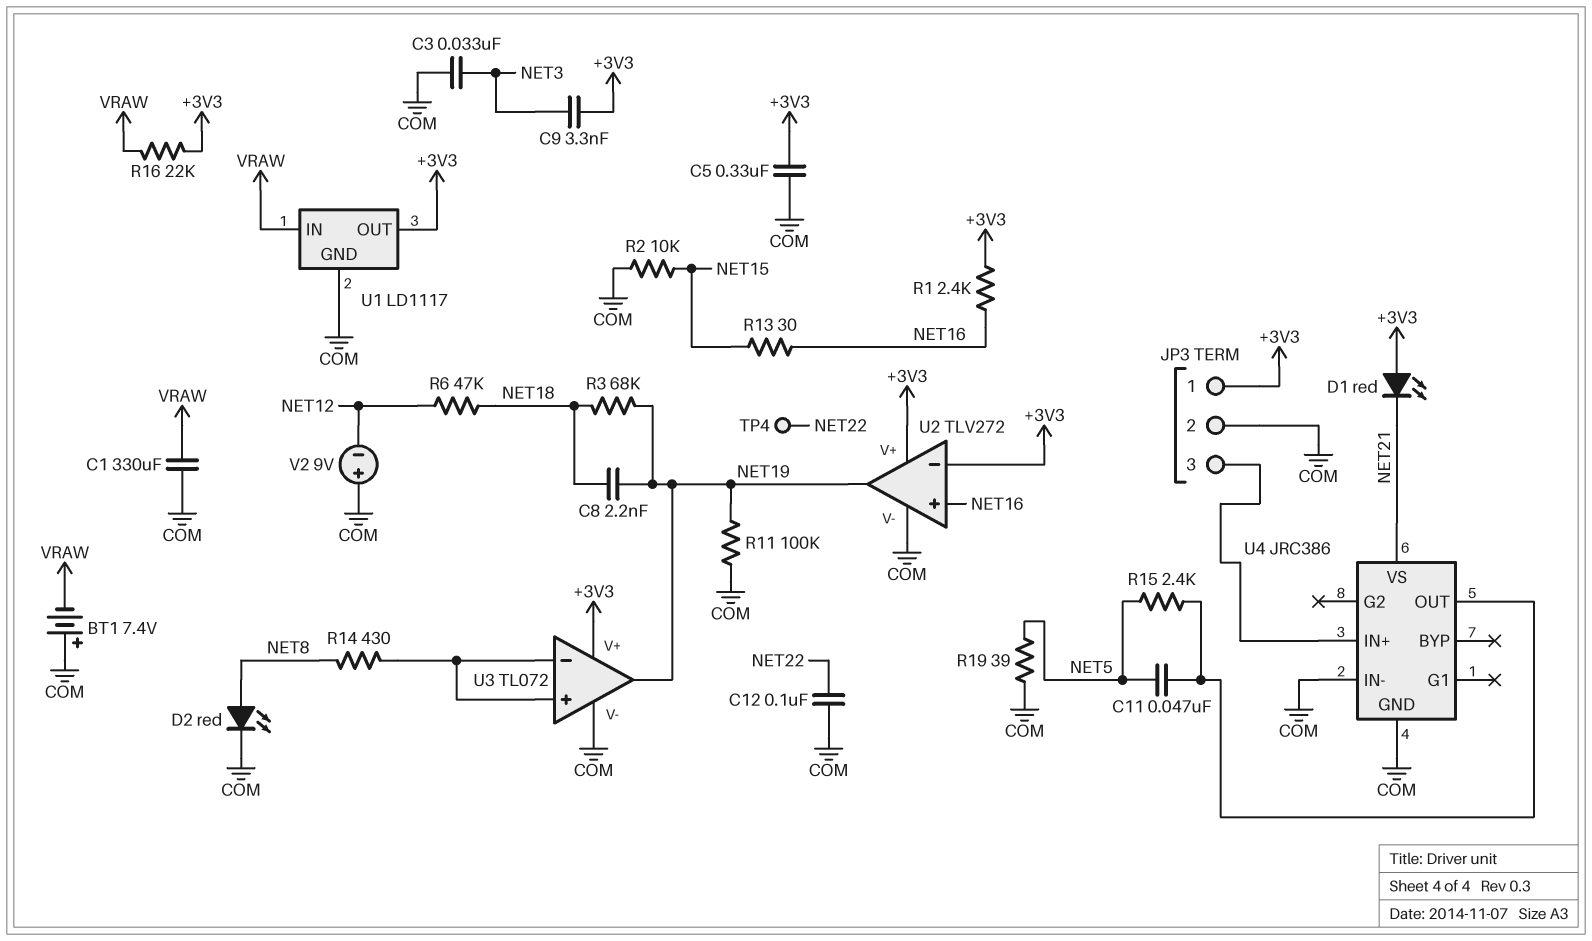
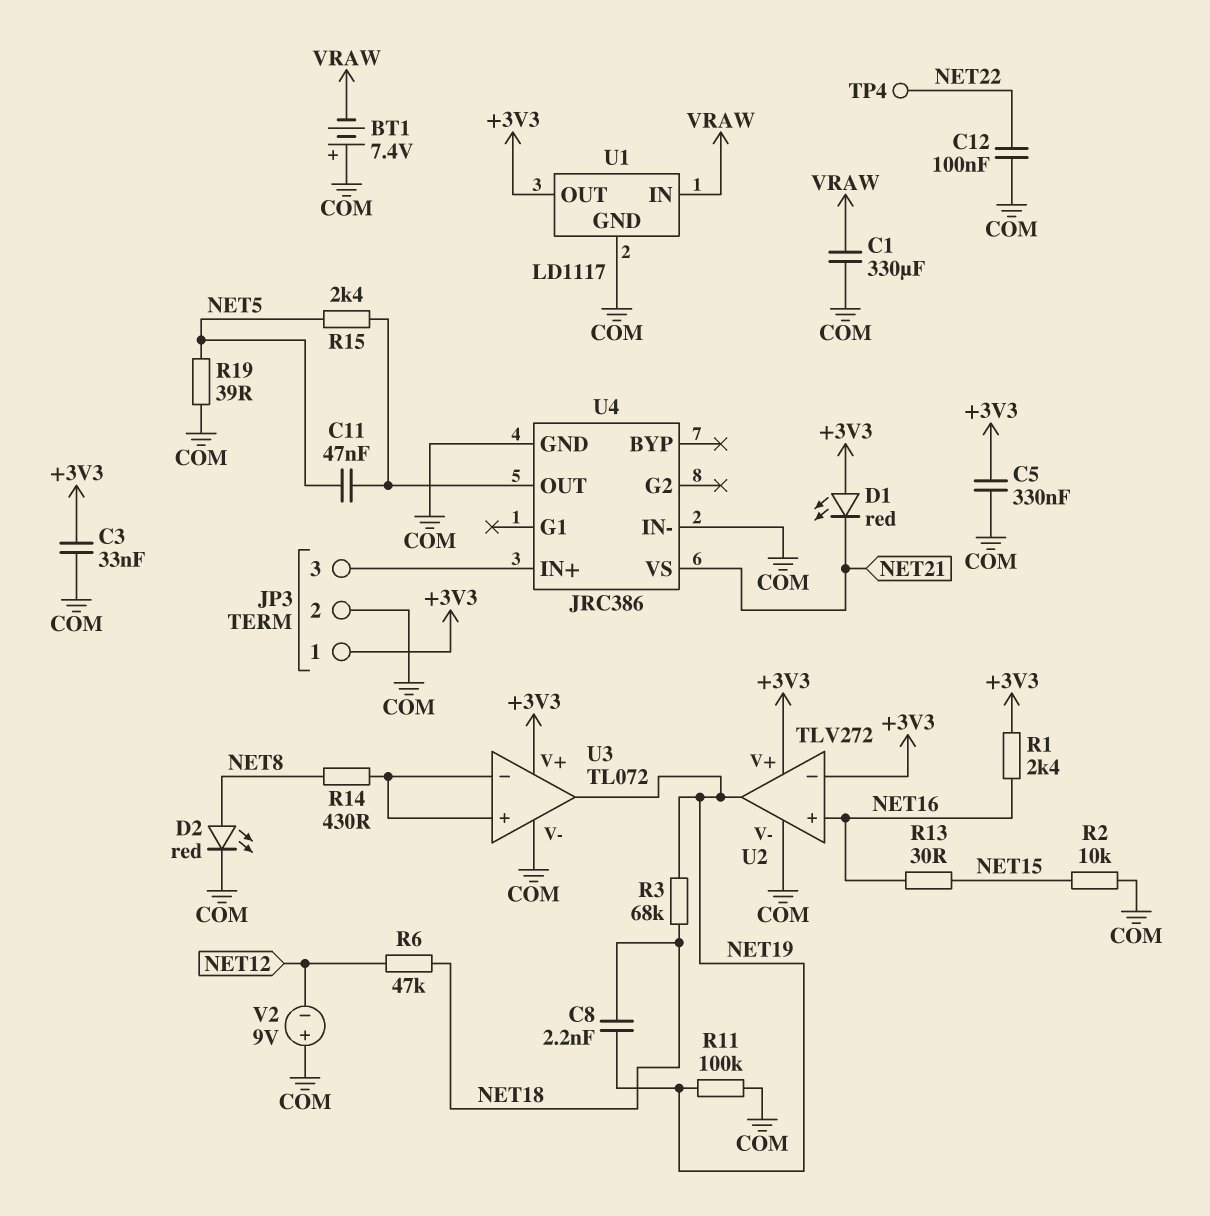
C3: 33nF (COM, NET3) -> 33nF (+3V3, COM)
C9: 3.3nF (+3V3, NET3) -> none
R16: 22k (+3V3, VRAW) -> none

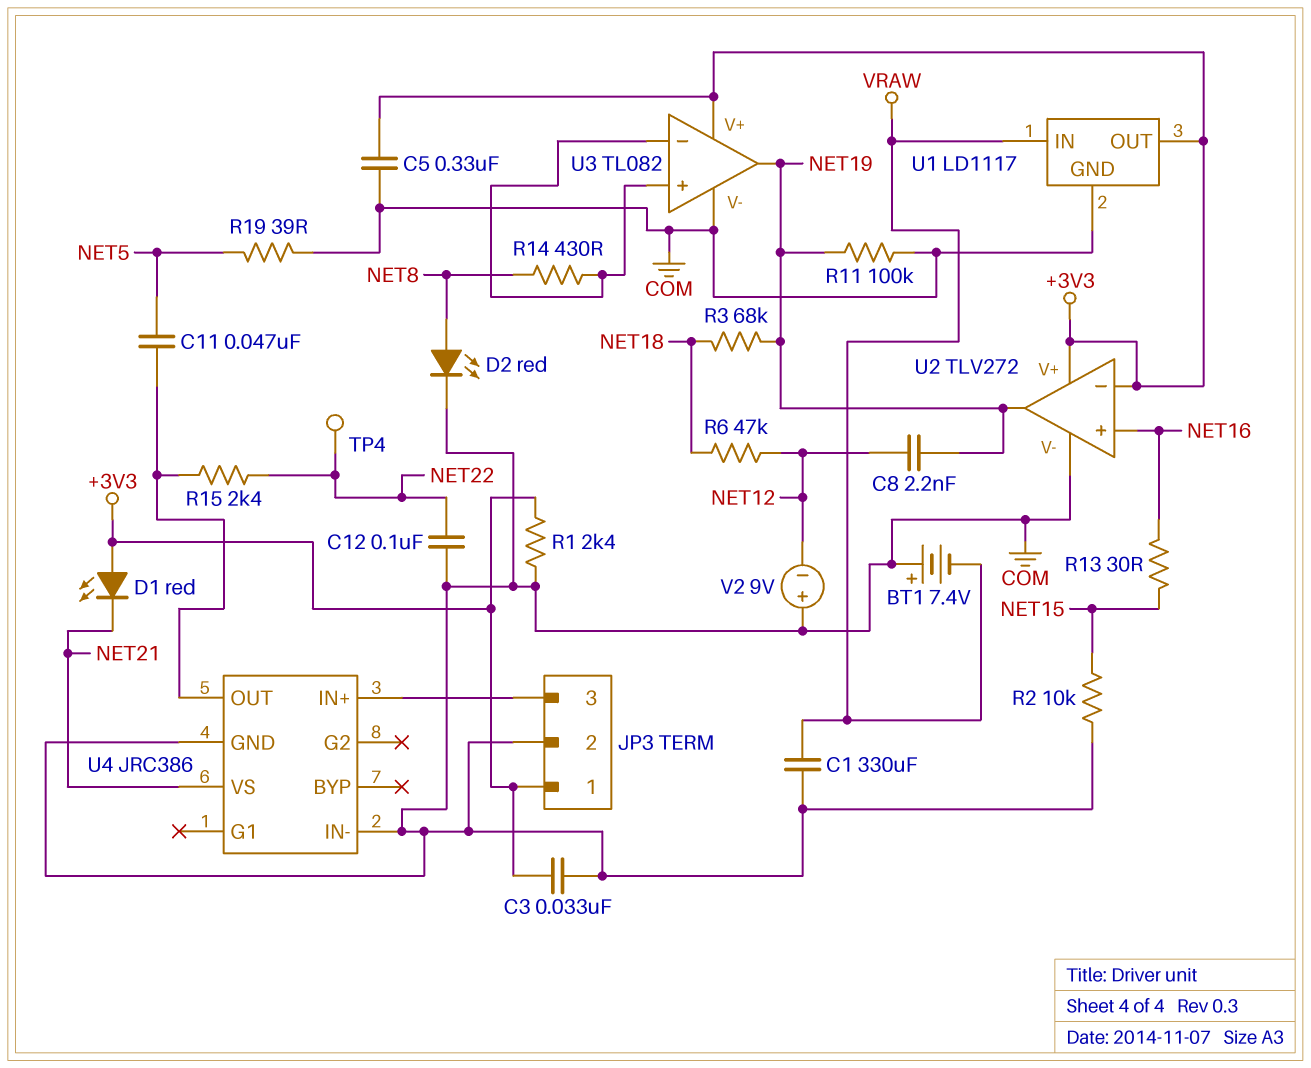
C8: 2.2nF (NET18, NET19) -> 2.2nF (NET12, NET19)
R1: 2.4k (+3V3, NET16) -> 2.4k (+3V3, COM)
R15: 2.4k (NET5, U4/OUT) -> 2.4k (NET22, U4/OUT)
U3: TL072 -> TL082

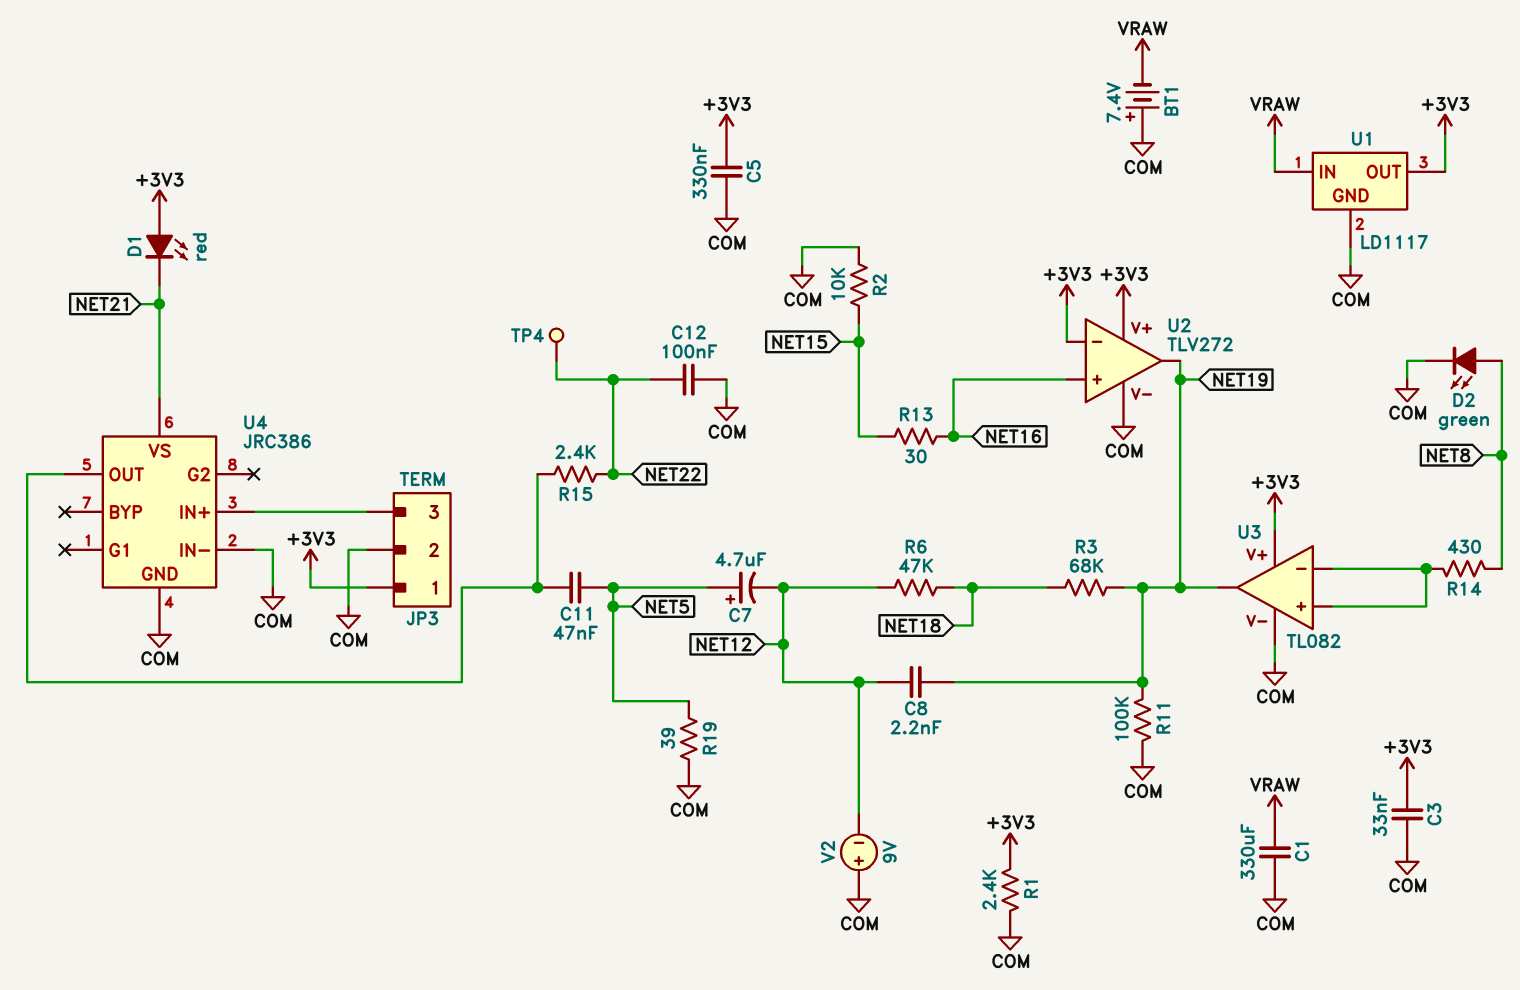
C7: none -> 4.7uF (plus NET5, minus NET12)
D2: LED red (A NET8, K COM) -> LED green (A NET8, K COM)

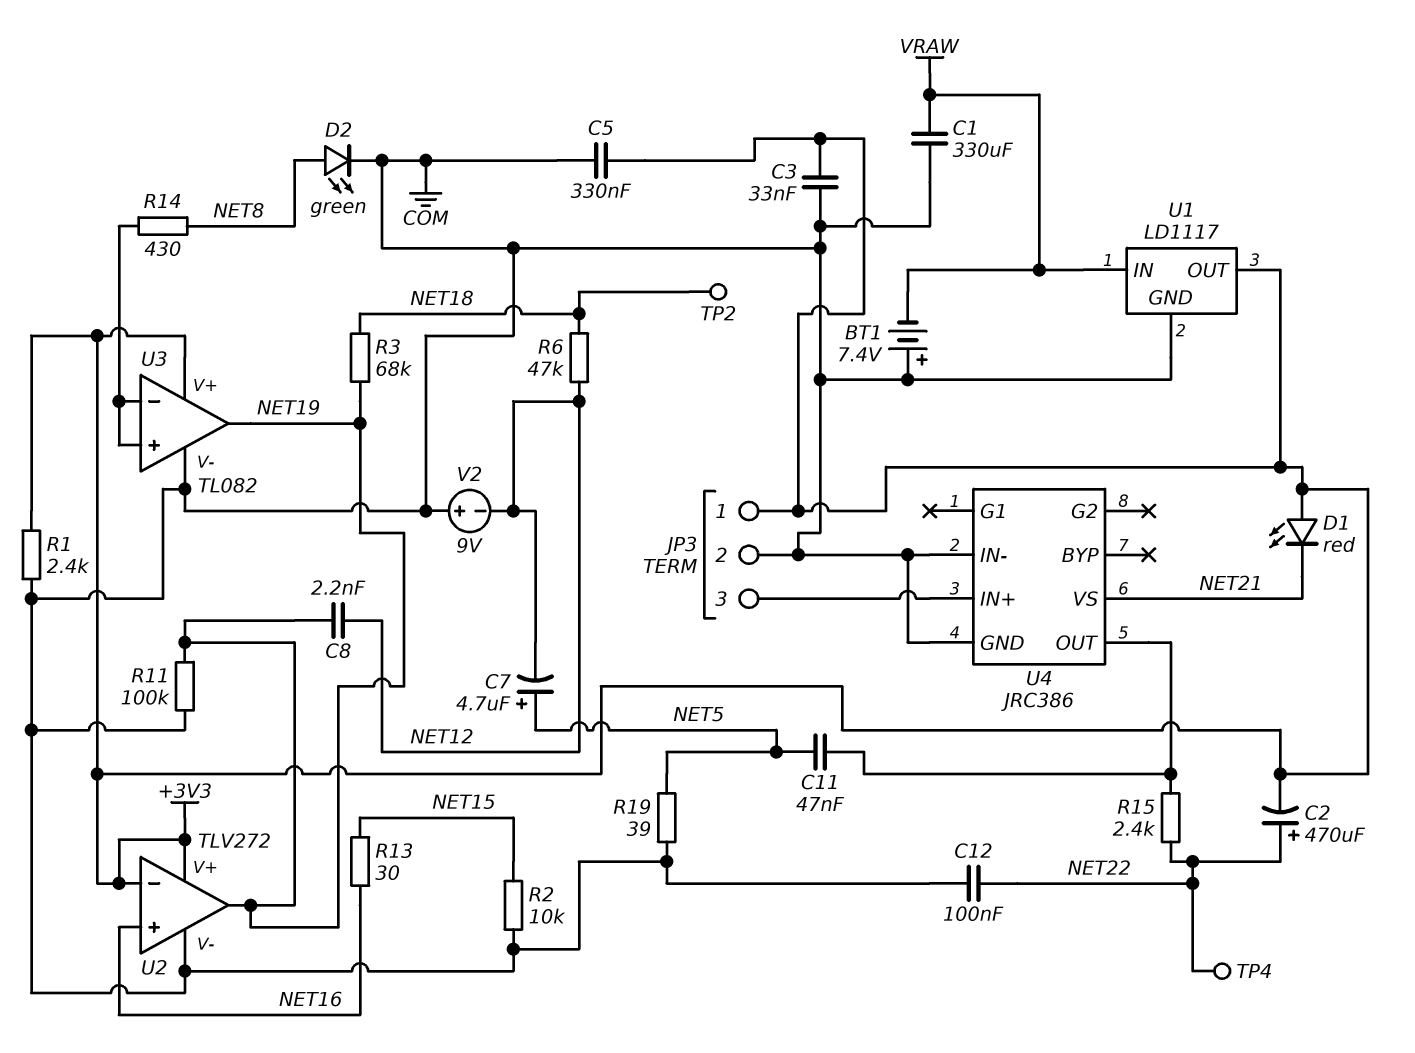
C2: none -> 470uF (plus NET22, minus +3V3)
TP2: none -> test point (NET18)

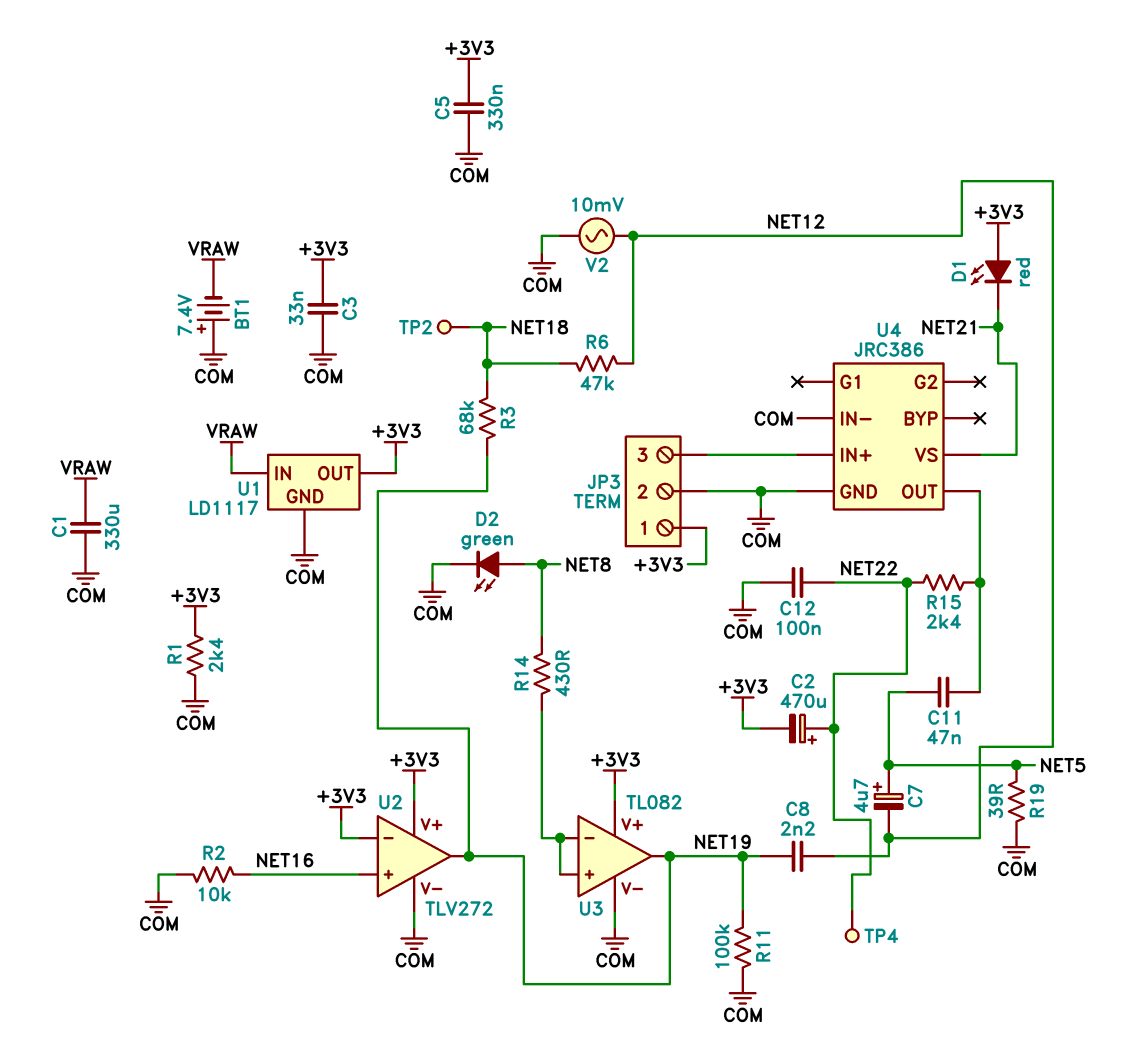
R2: 10k (COM, NET15) -> 10k (COM, NET16)
R13: 30 (NET15, NET16) -> none
V2: 9V (plus COM, minus NET12) -> AC 10mV (COM, NET12)

